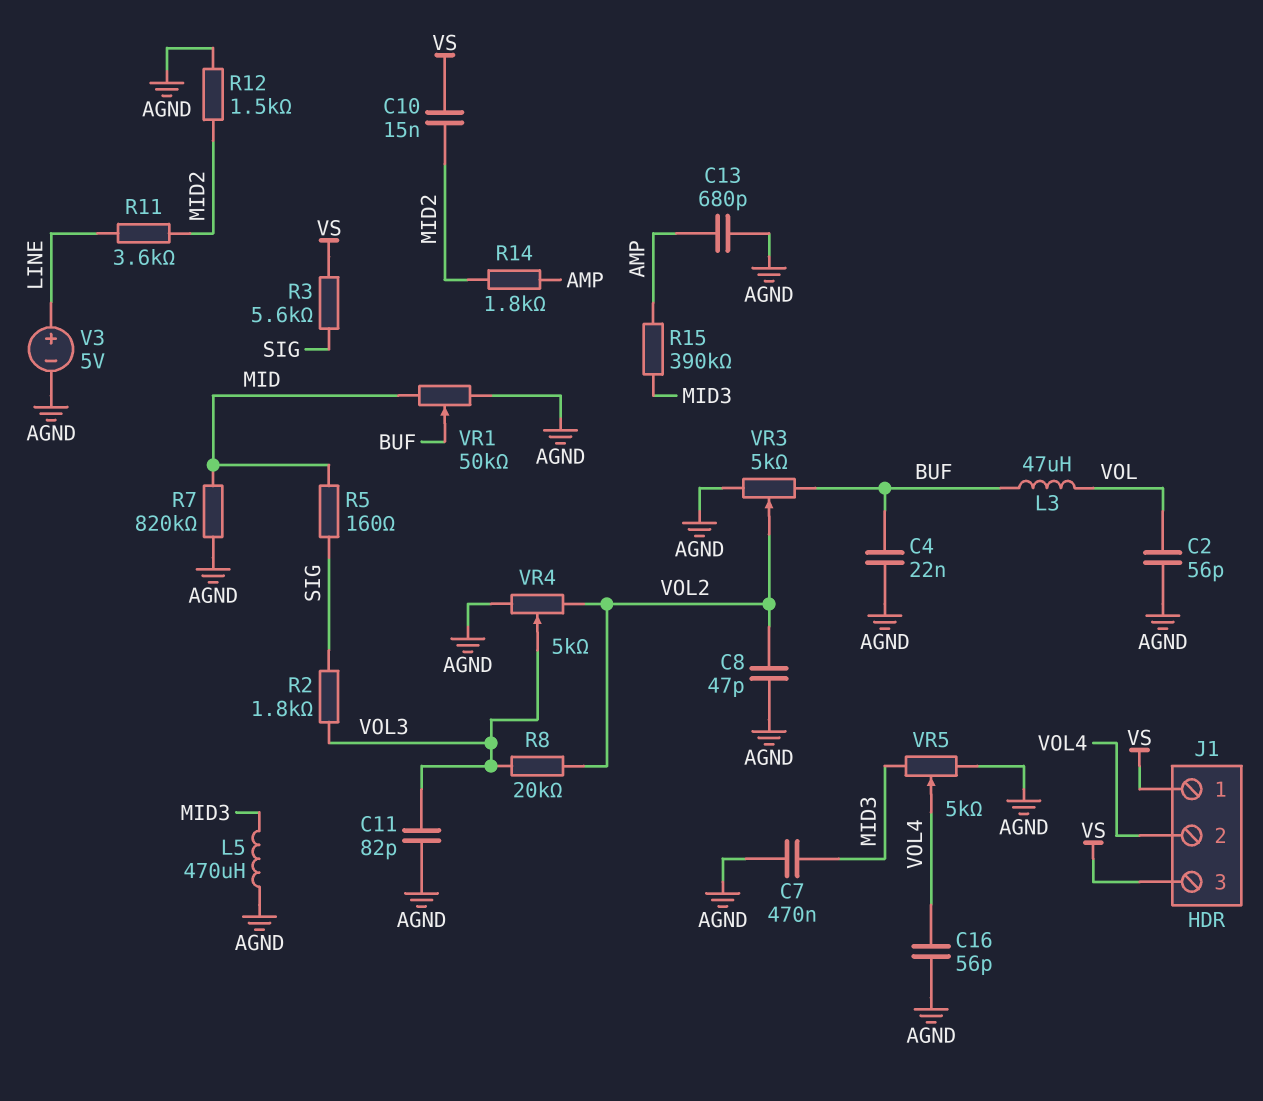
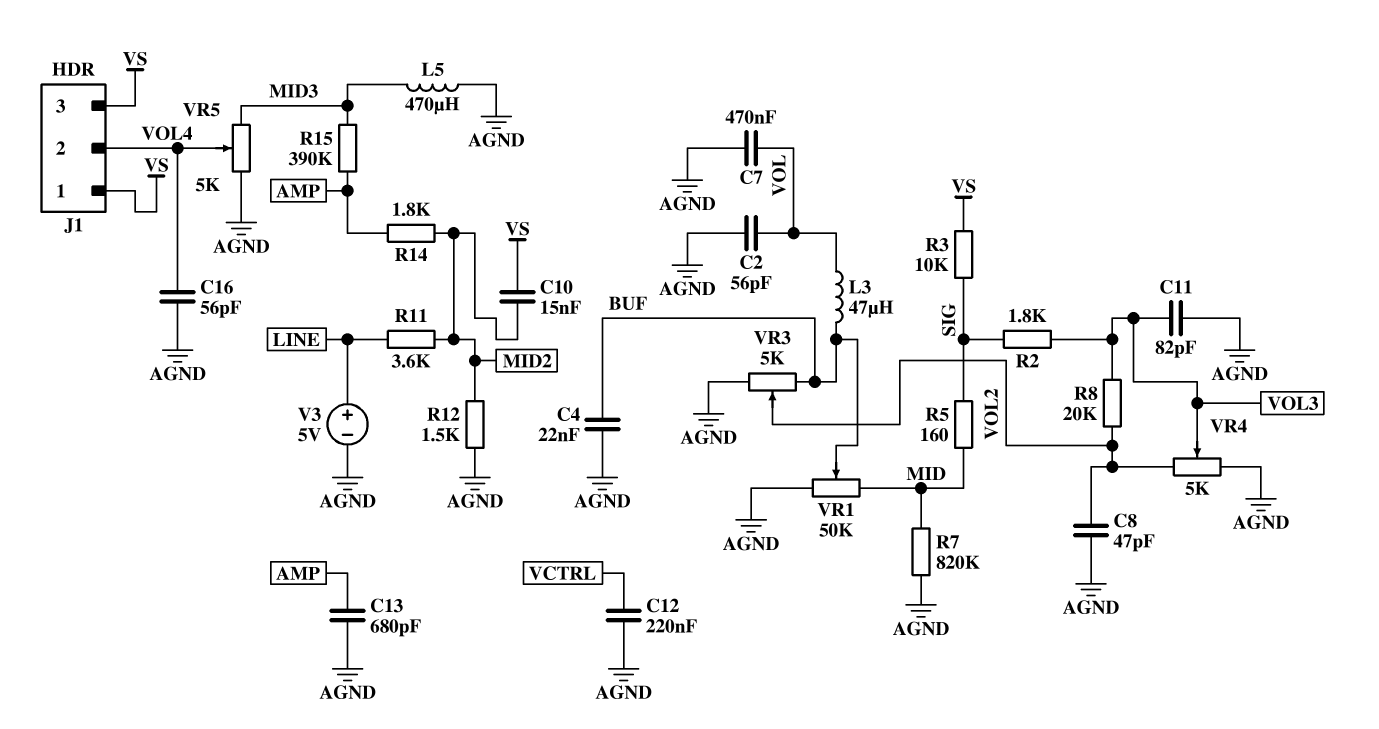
C7: 470nF (AGND, MID3) -> 470nF (AGND, VOL)
C12: none -> 220nF (AGND, VCTRL)
R3: 5.6k (SIG, VS) -> 10k (SIG, VS)

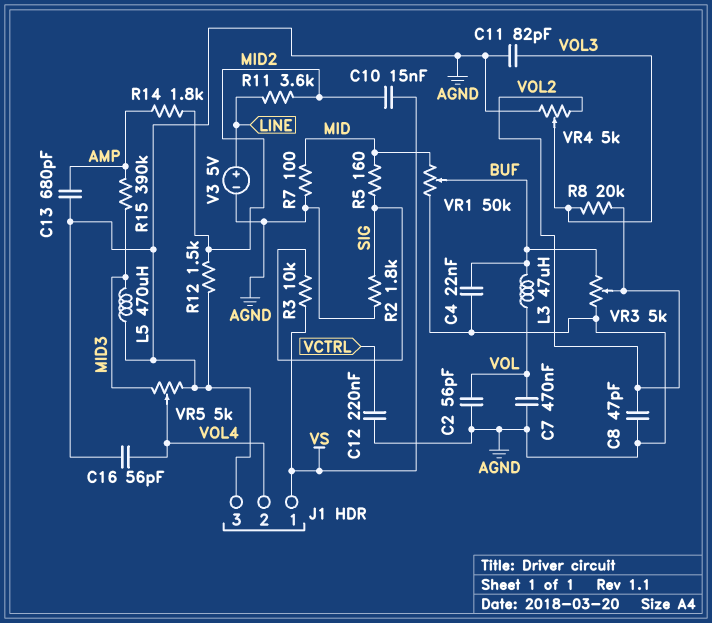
J1 pin 3: VS -> AGND
R2: 1.8k (SIG, VOL3) -> 1.8k (AGND, SIG)
R7: 820k (AGND, MID) -> 100 (AGND, MID)

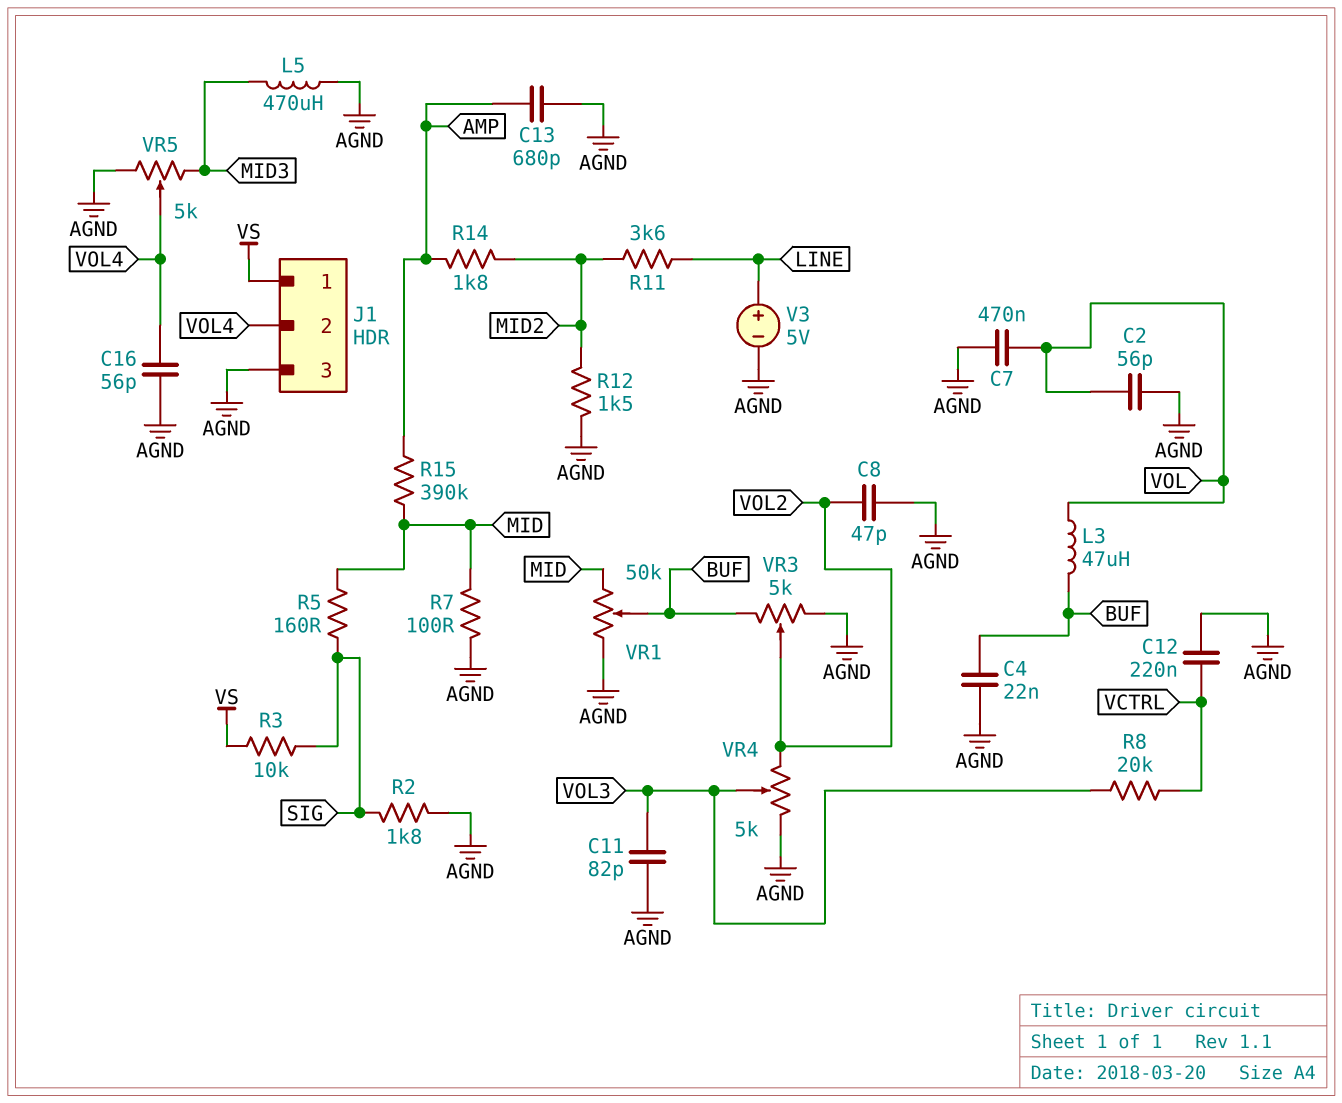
C10: 15nF (MID2, VS) -> none
R8: 20k (VOL2, VOL3) -> 20k (VCTRL, VOL3)
R15: 390k (AMP, MID3) -> 390k (AMP, MID)

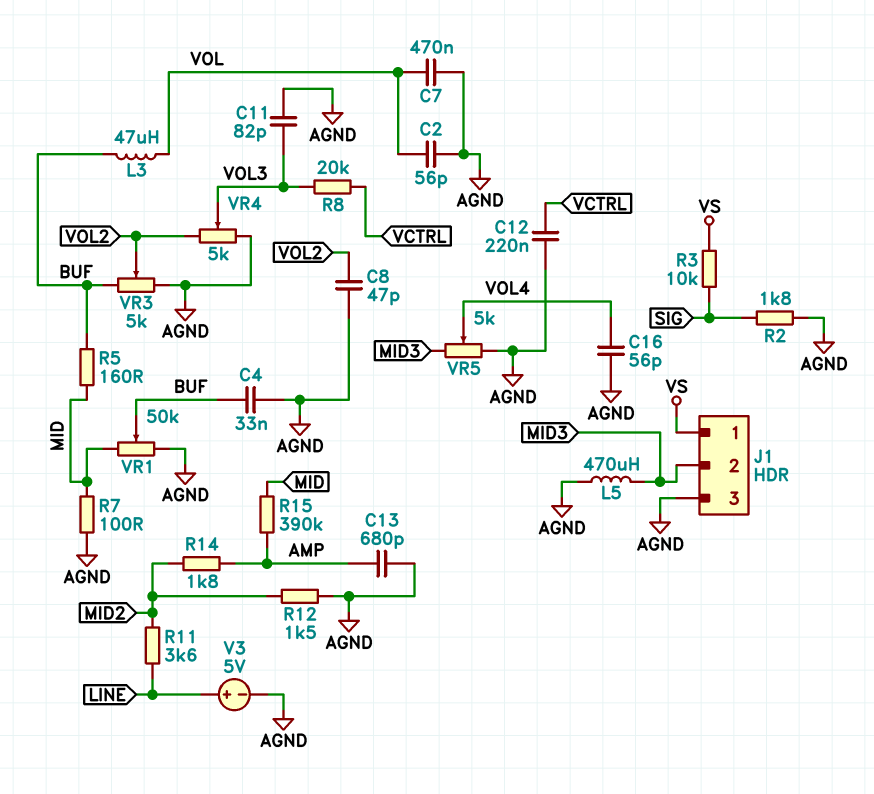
C4: 22nF (AGND, BUF) -> 33nF (AGND, BUF)
J1 pin 2: VOL4 -> MID3
R5: 160 (MID, SIG) -> 160 (BUF, MID)

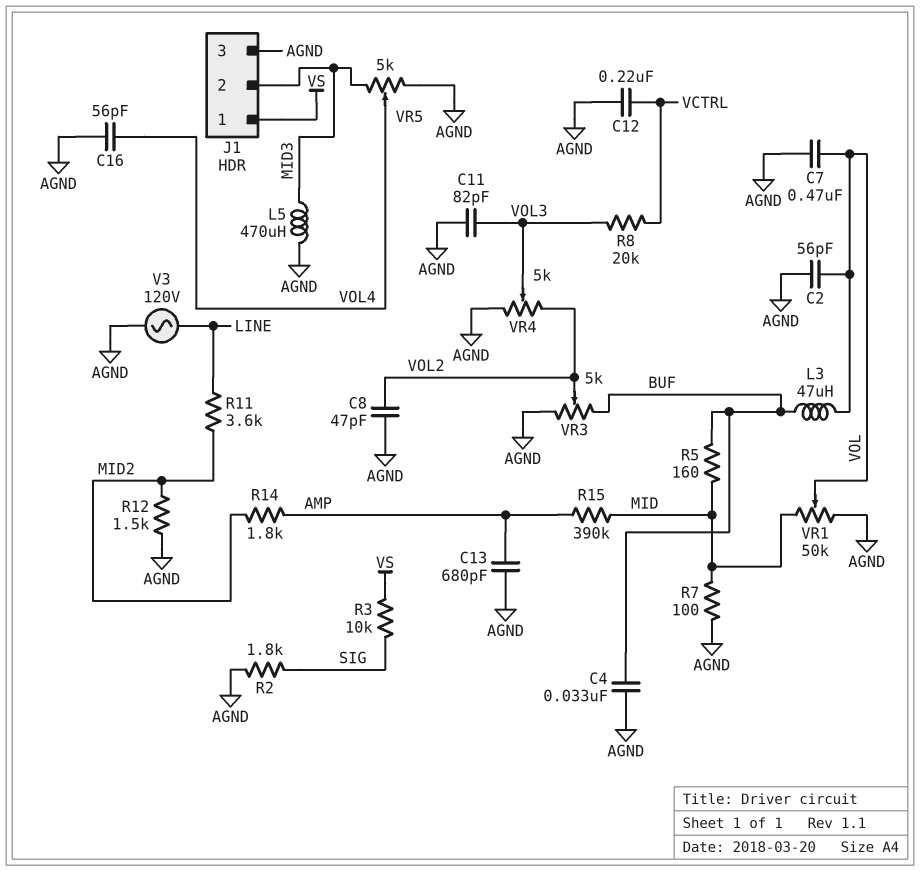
V3: 5V (plus LINE, minus AGND) -> AC 120V (AGND, LINE)
VR1: 50k (AGND, MID, wiper BUF) -> 50k (AGND, MID, wiper VOL)

